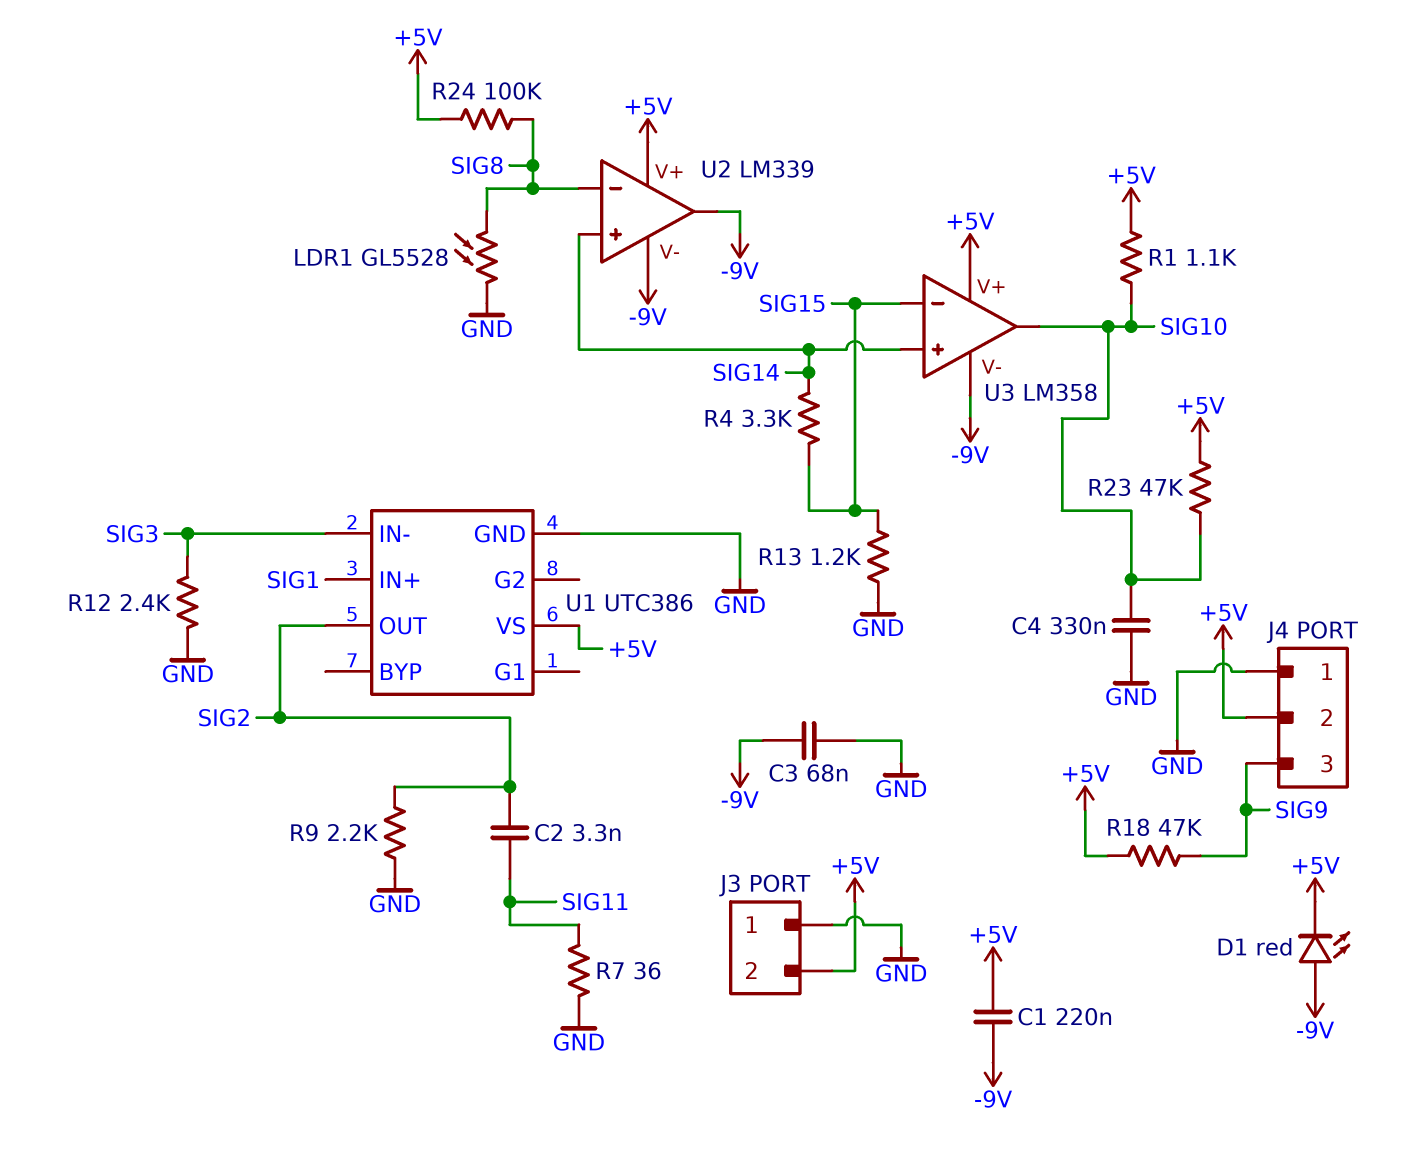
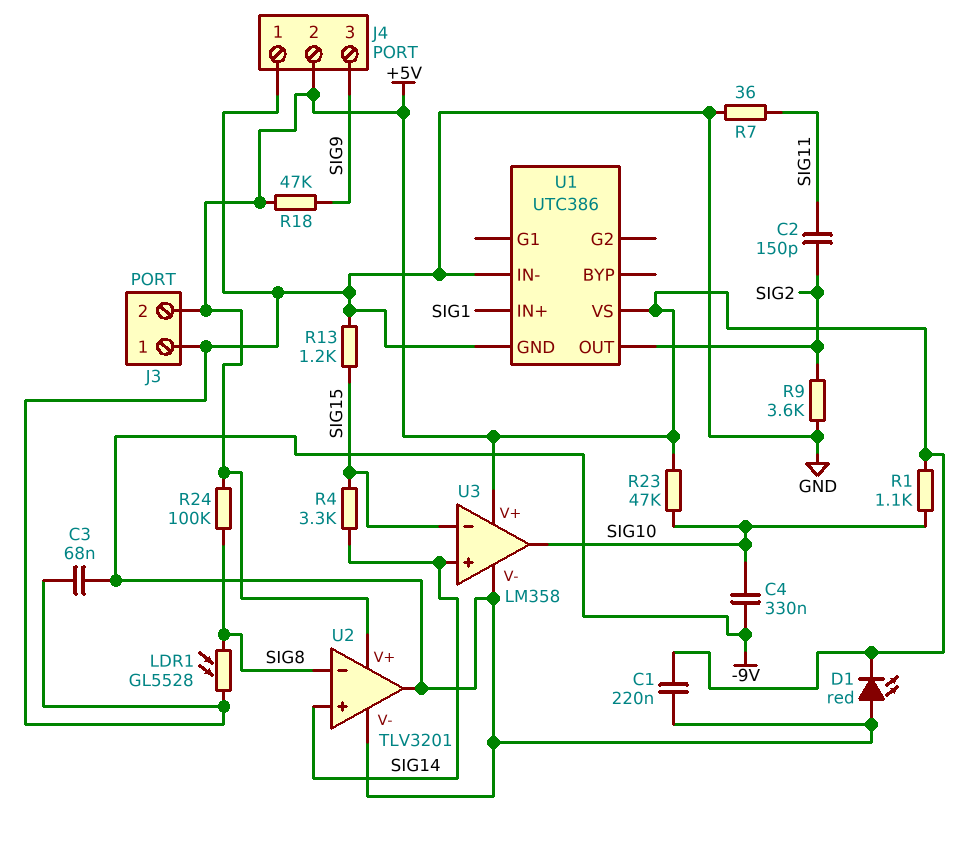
C2: 3.3nF (SIG2, SIG11) -> 150pF (SIG2, SIG11)
C4: 330nF (GND, SIG10) -> 330nF (-9V, SIG10)
R9: 2.2k (GND, SIG2) -> 3.6k (GND, SIG2)
R12: 2.4k (GND, SIG3) -> none
U1 pin IN-: SIG3 -> GND
U2: LM339 -> TLV3201

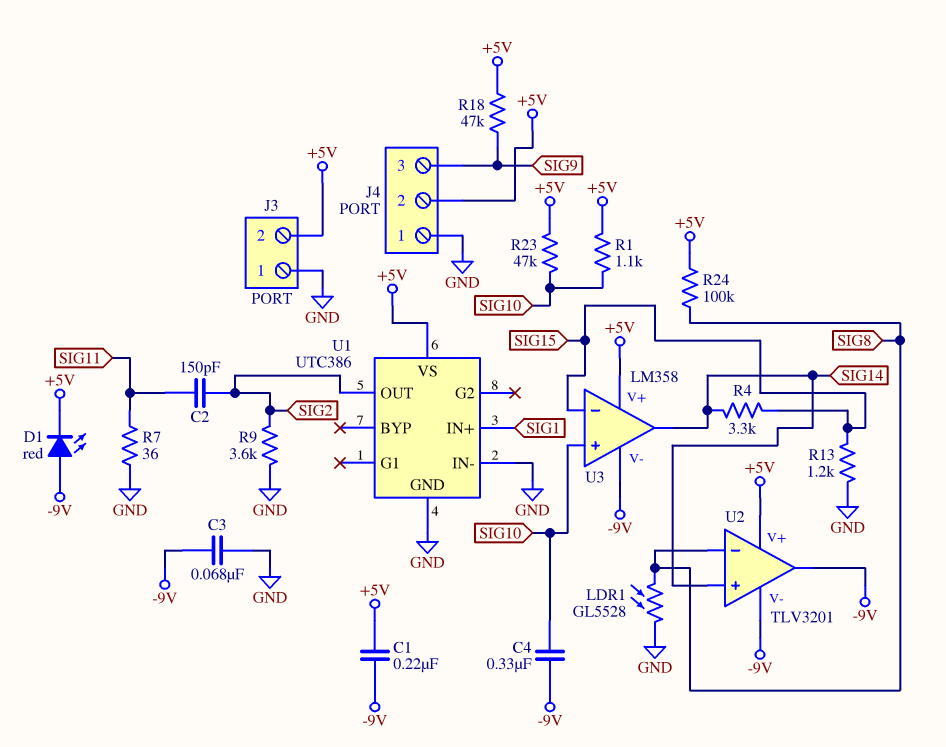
U3 pin in+: SIG14 -> SIG10
U3 pin out: SIG10 -> SIG14

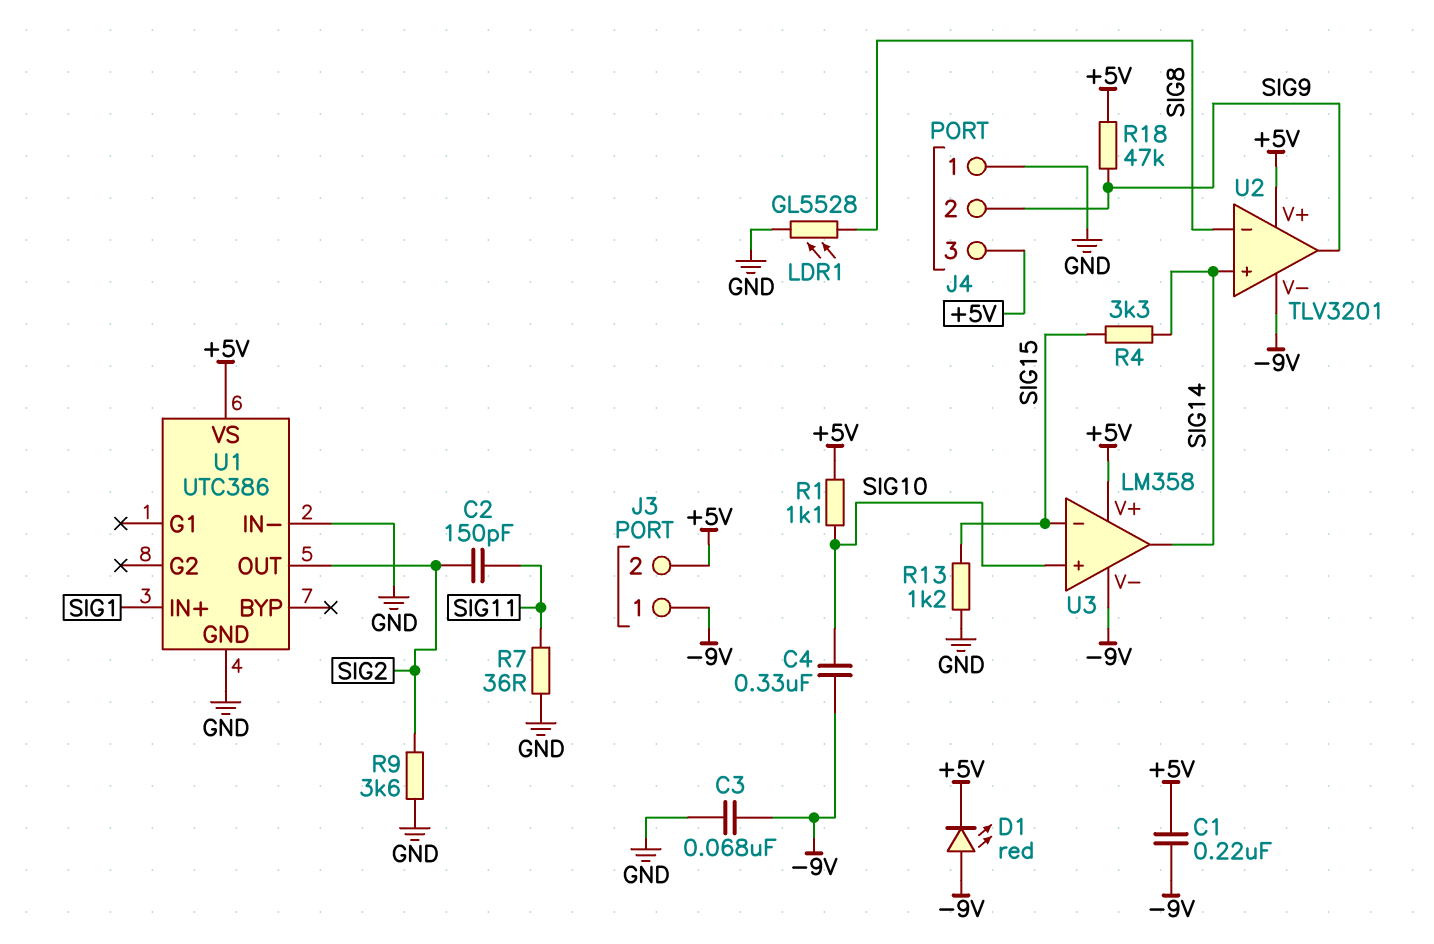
J3 pin 1: GND -> -9V
J4 pin 2: +5V -> SIG9
J4 pin 3: SIG9 -> +5V
R23: 47k (+5V, SIG10) -> none
R24: 100k (+5V, SIG8) -> none
U2 pin out: -9V -> SIG9

